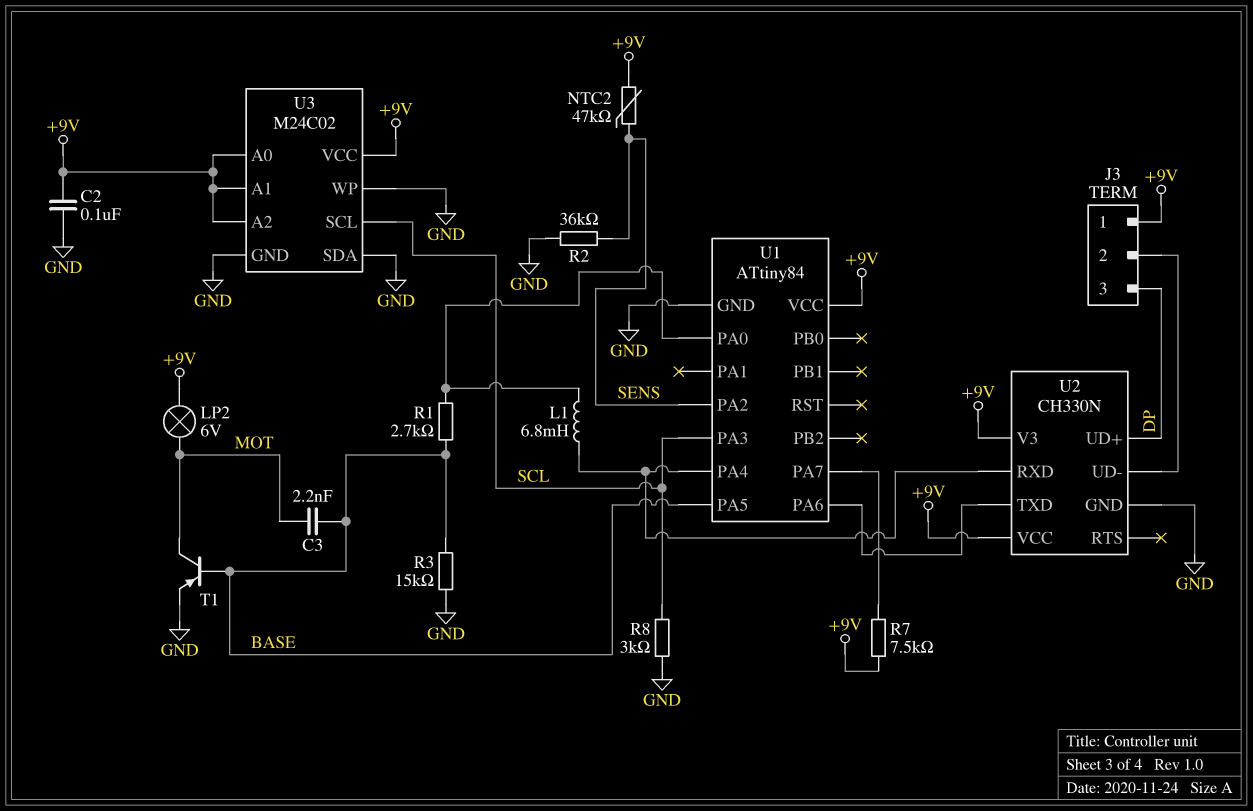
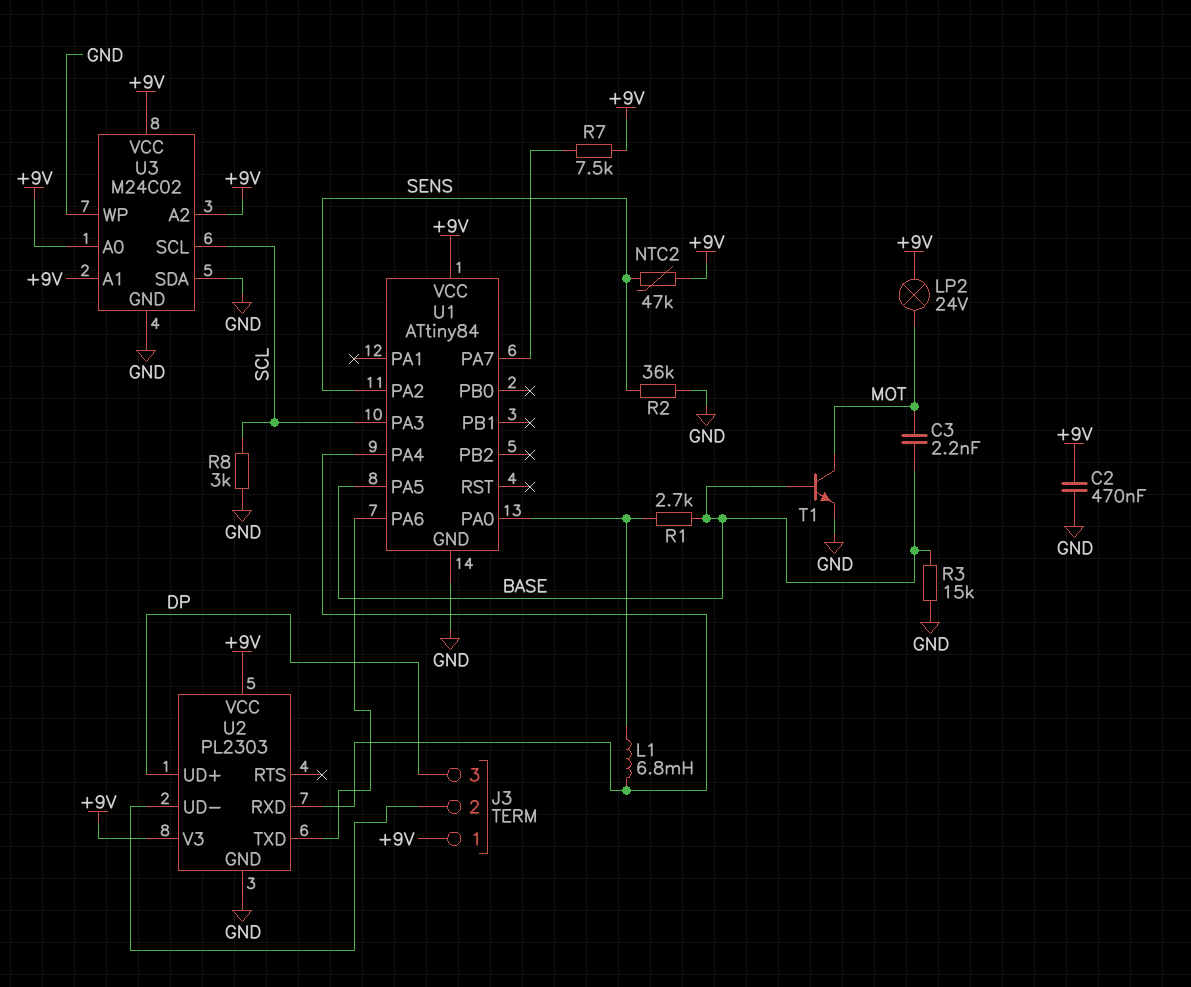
C2: 100nF (+9V, GND) -> 470nF (+9V, GND)
LP2: lamp 6V (+9V, MOT) -> lamp 24V (+9V, MOT)
T1: PNP (B BASE, C MOT, E GND) -> NPN (B BASE, C MOT, E GND)
U2: CH330N -> PL2303

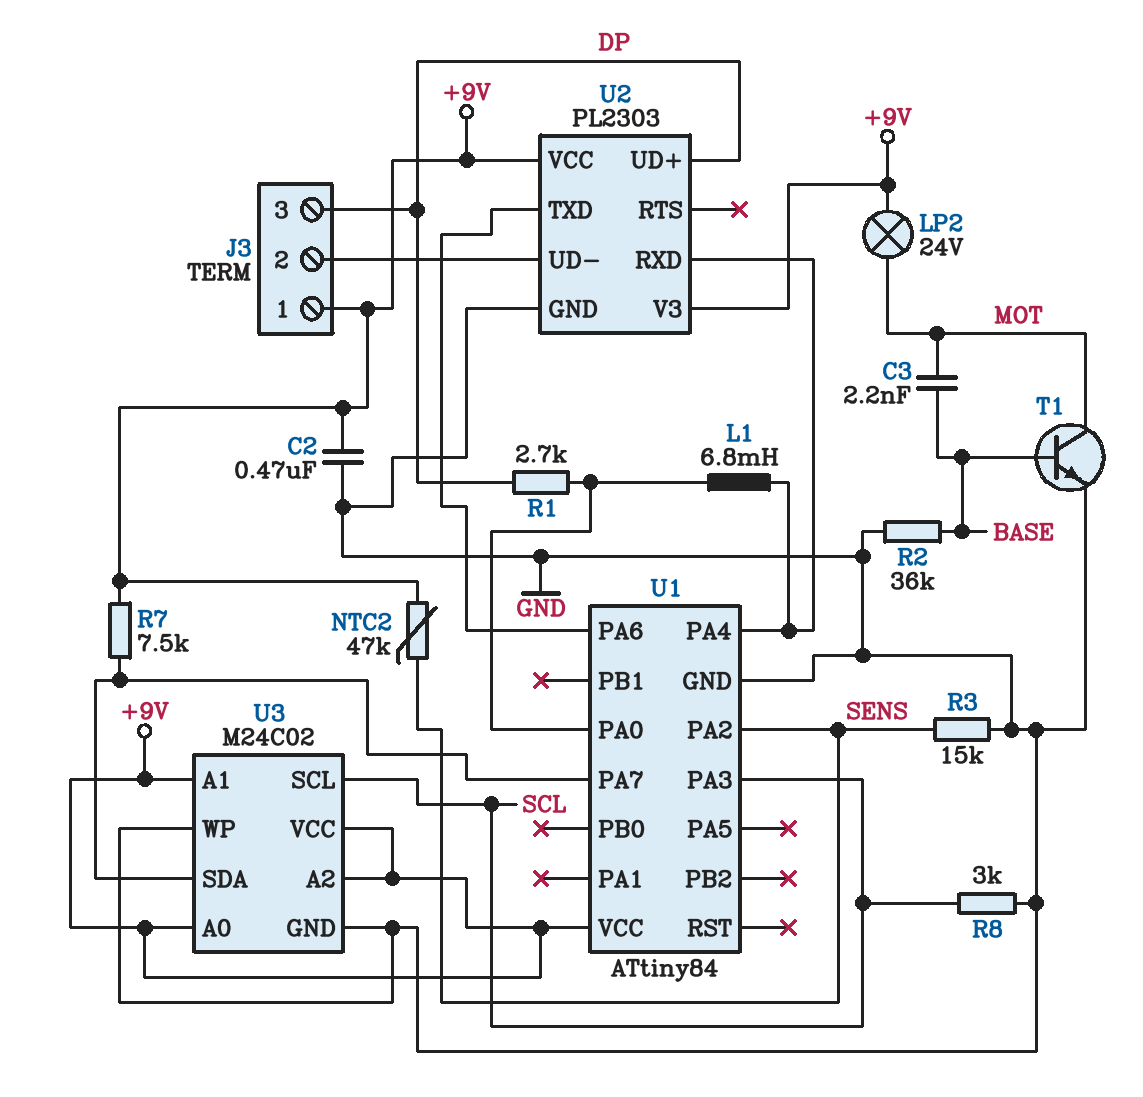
R1: 2.7k (BASE, U1/PA0) -> 2.7k (DP, U1/PA0)
R2: 36k (GND, SENS) -> 36k (BASE, GND)
R3: 15k (BASE, GND) -> 15k (GND, SENS)
U1 pin PA5: BASE -> none
U3 pin SDA: GND -> U1/PA7

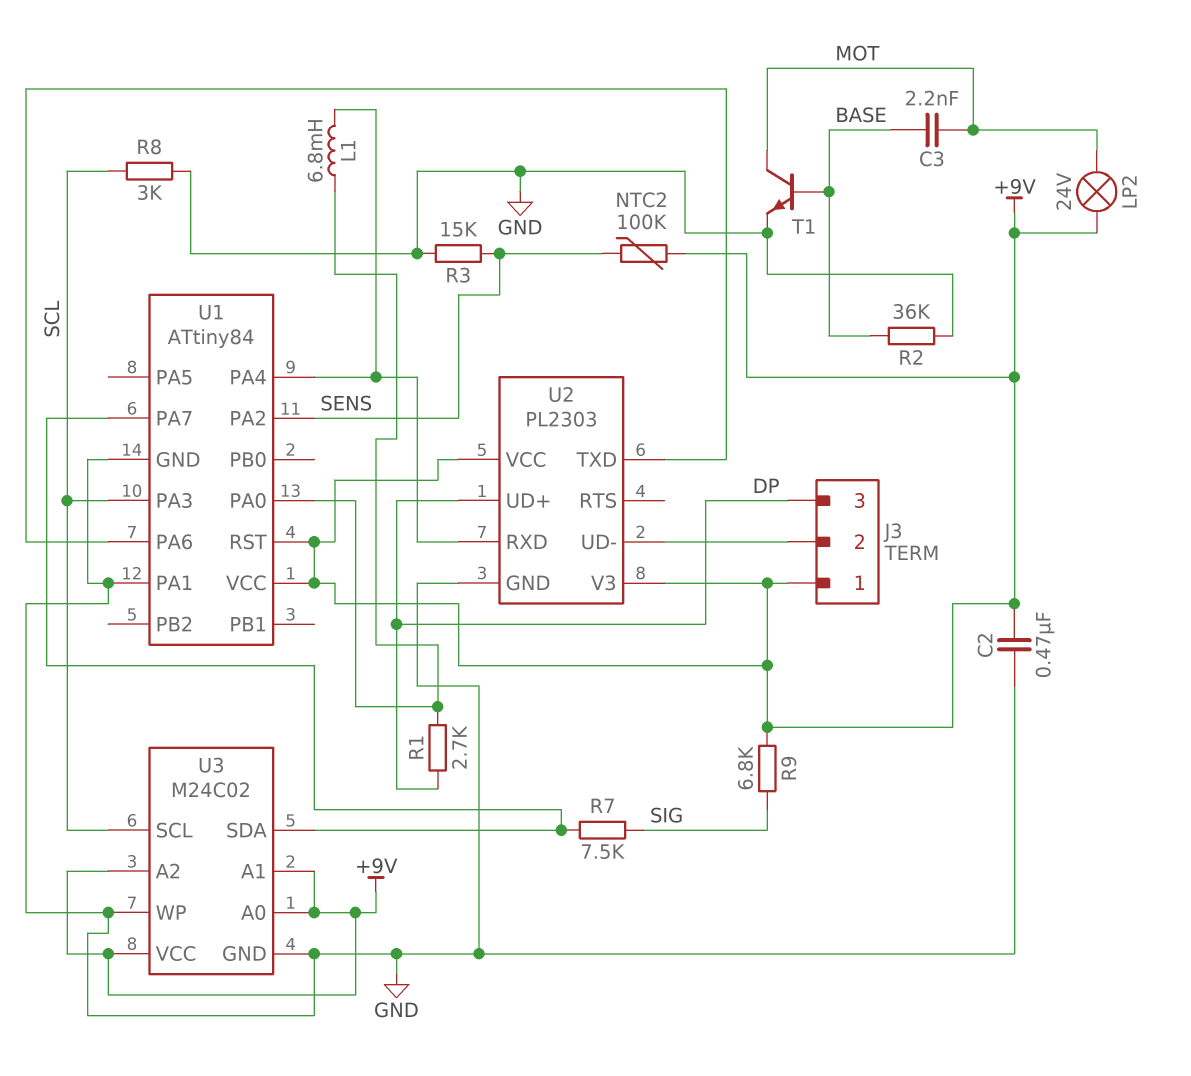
NTC2: 47k (+9V, SENS) -> 100k (+9V, SENS)
R7: 7.5k (+9V, U1/PA7) -> 7.5k (SIG, U1/PA7)
R9: none -> 6.8k (+9V, SIG)
U1 pin PA1: none -> GND
U1 pin RST: none -> +9V

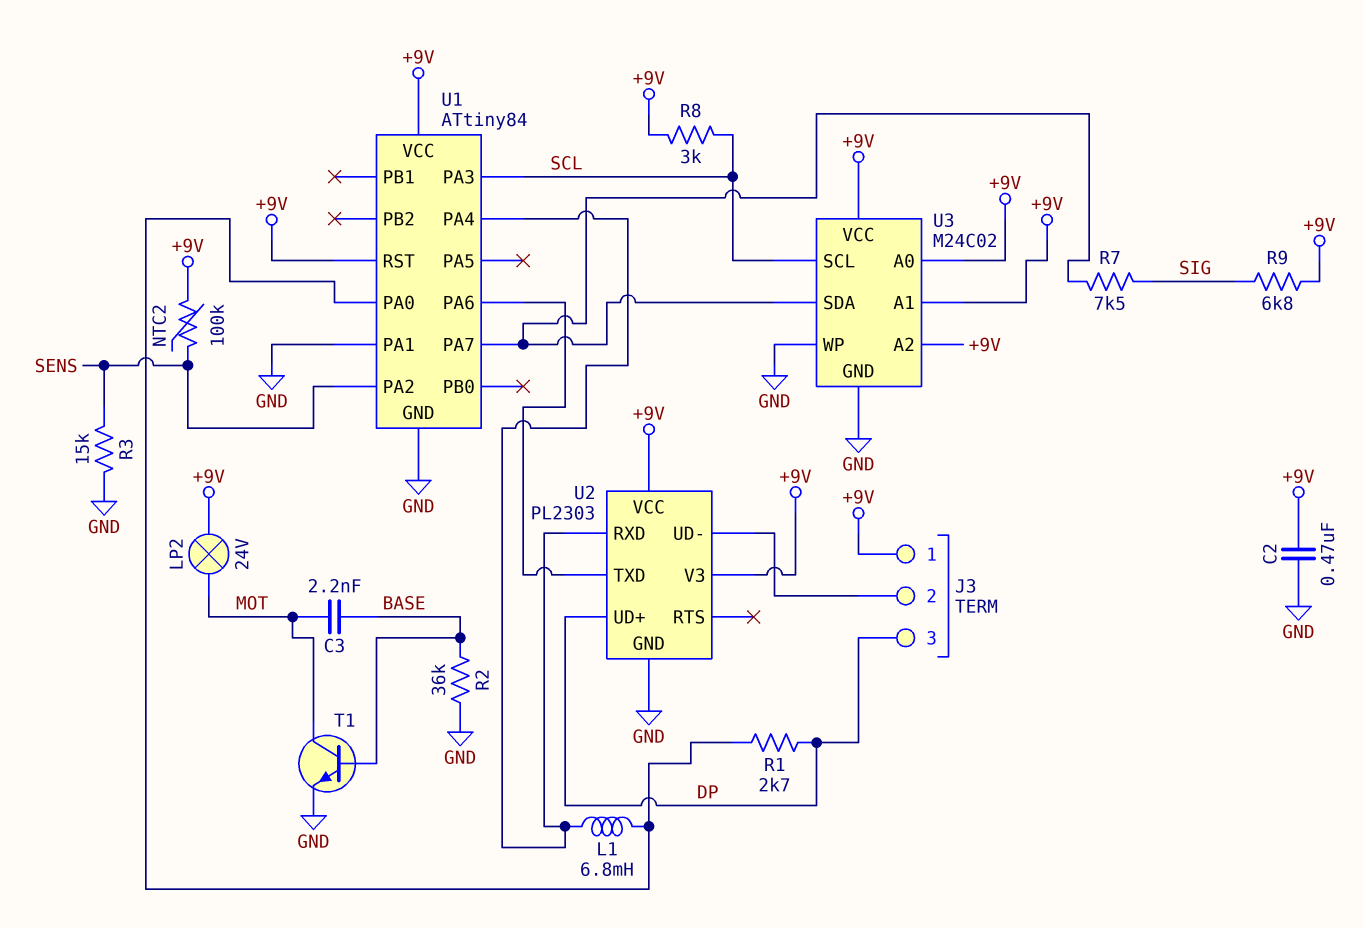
R8: 3k (GND, SCL) -> 3k (+9V, SCL)

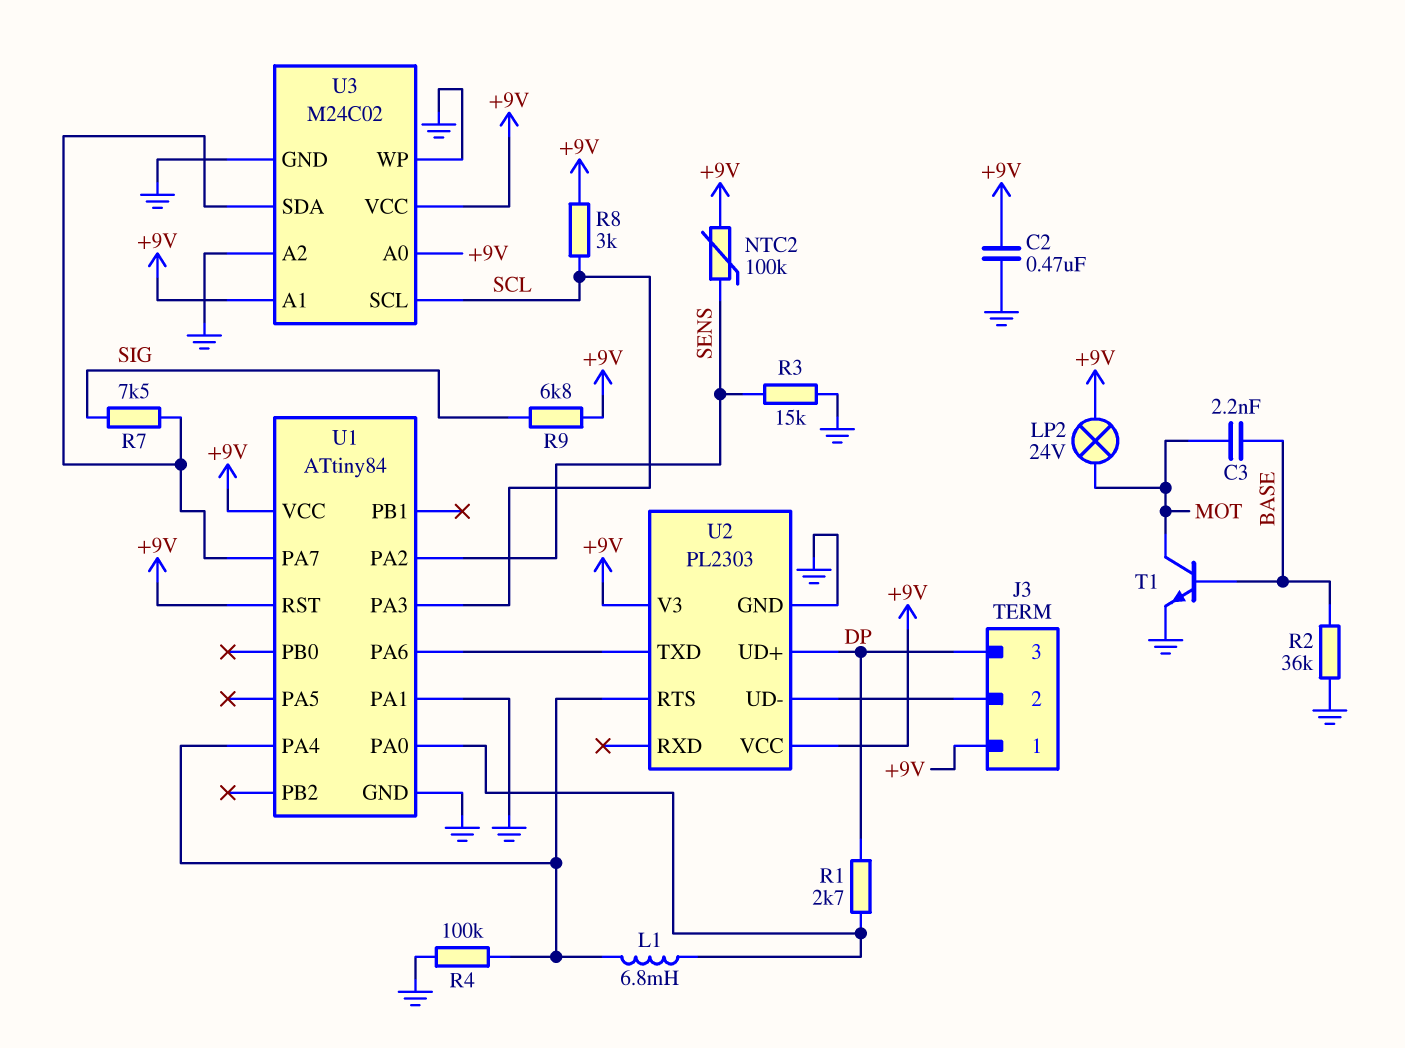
R4: none -> 100k (GND, U1/PA4)
U2 pin RTS: none -> U1/PA4
U2 pin RXD: U1/PA4 -> none
U3 pin A2: +9V -> GND

